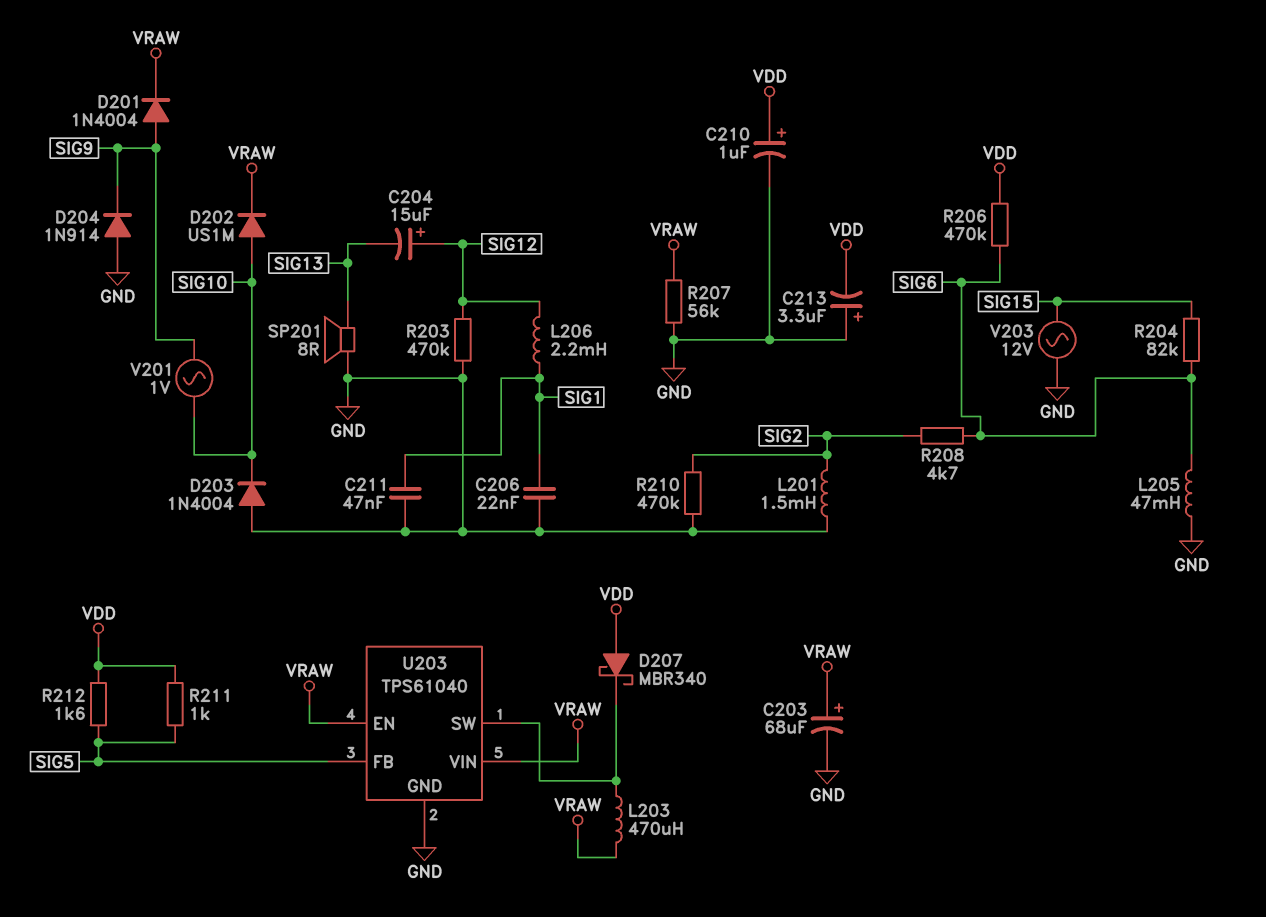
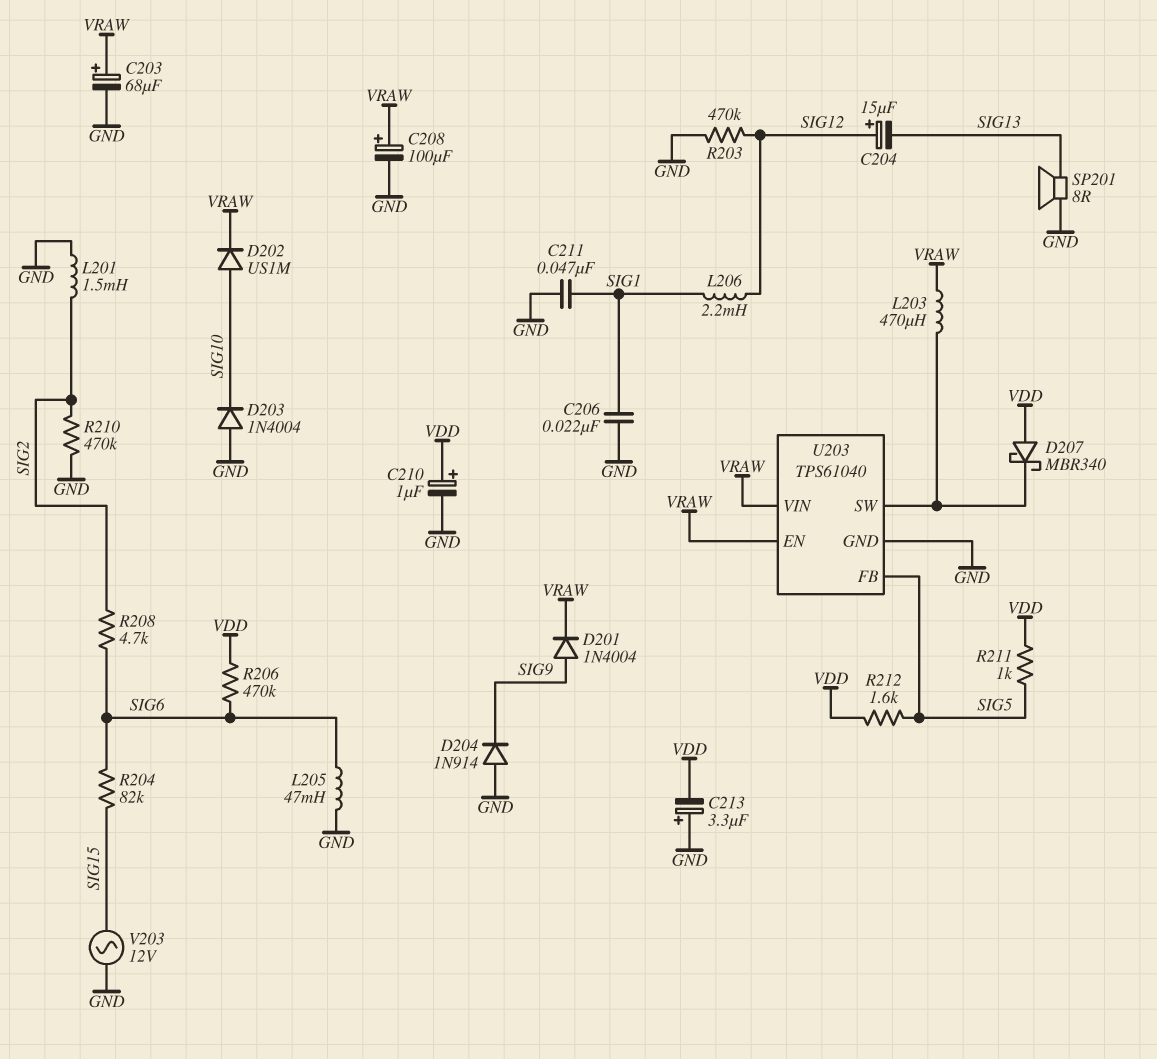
C208: none -> 100uF (plus VRAW, minus GND)
R207: 56k (GND, VRAW) -> none
V201: AC 1V (SIG9, SIG10) -> none

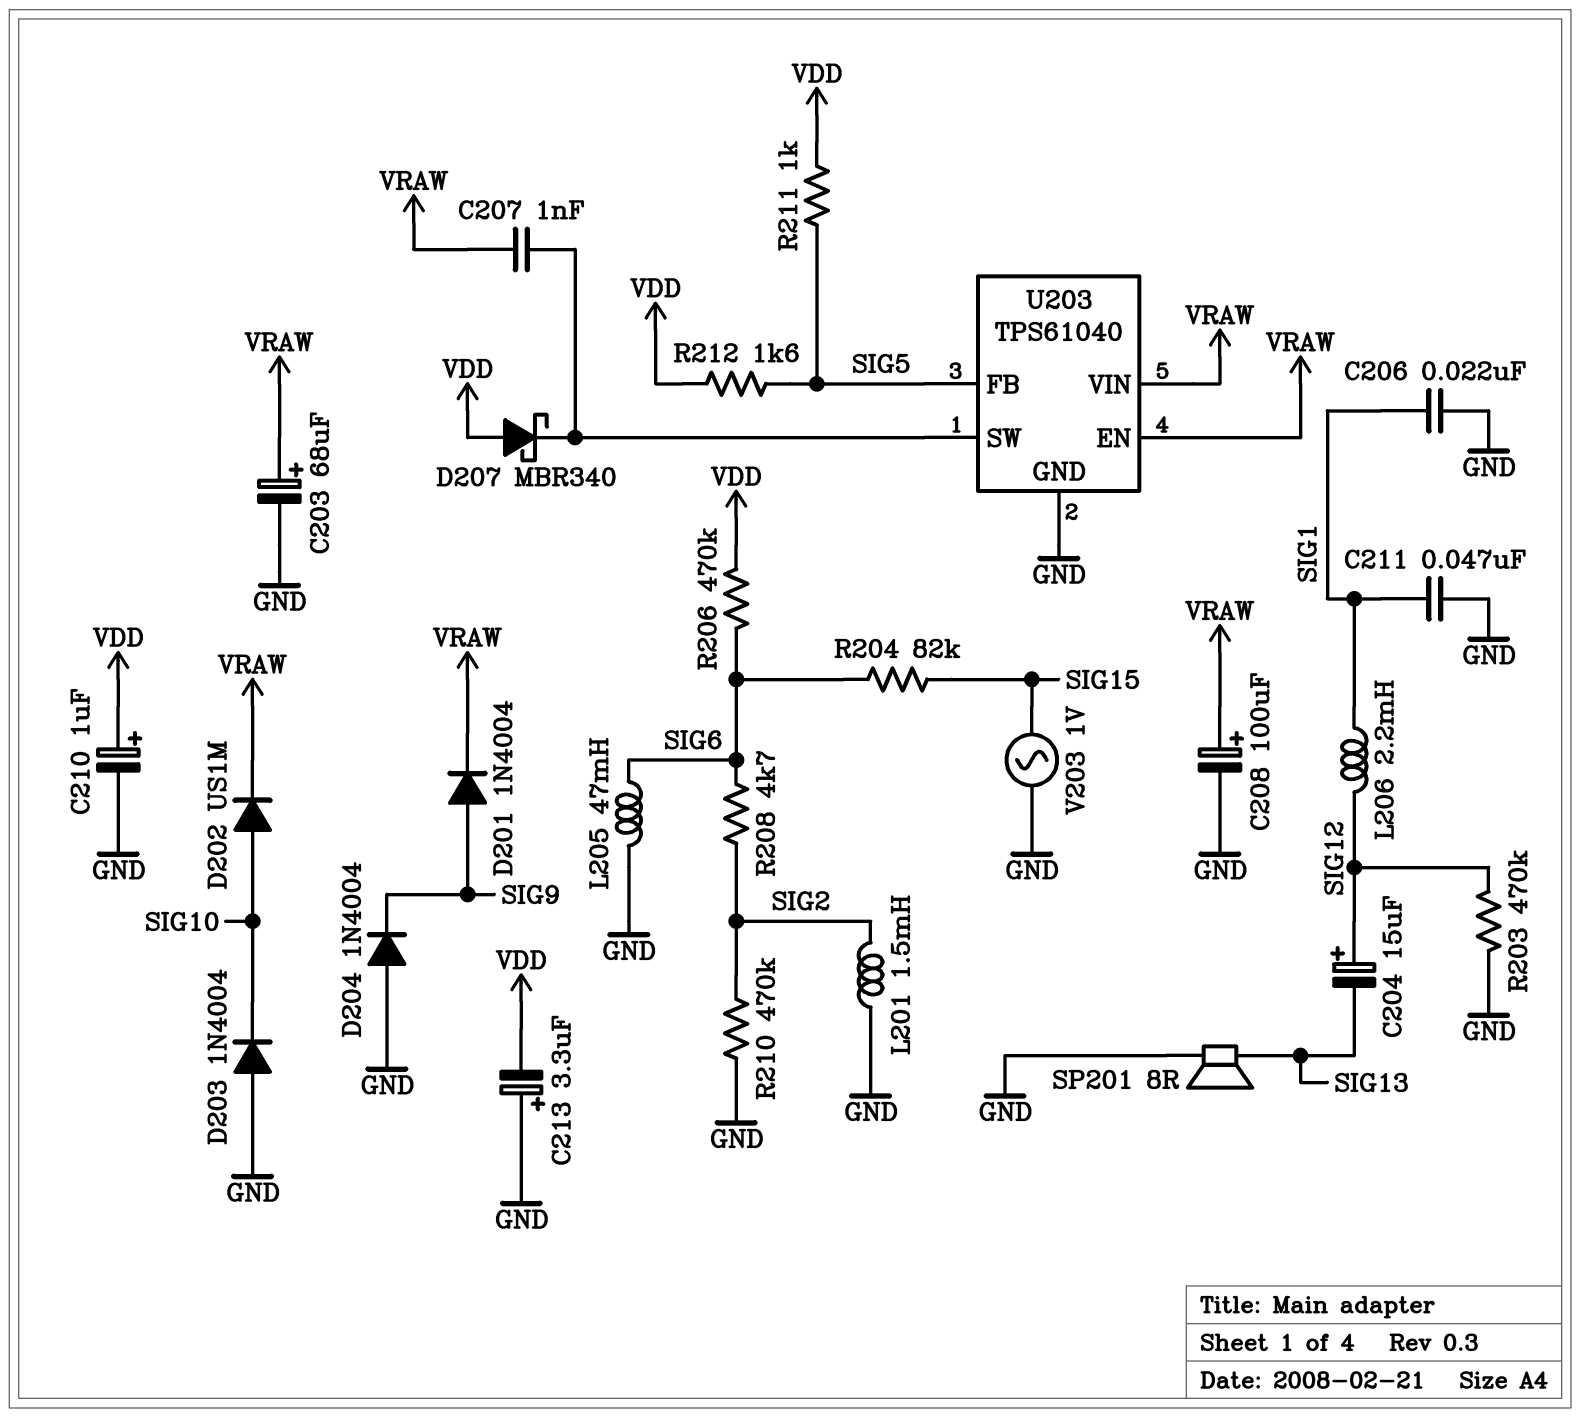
C207: none -> 1nF (U203/SW, VRAW)
D204: diode 1N914 (A GND, K SIG9) -> diode 1N4004 (A GND, K SIG9)
L203: 470uH (U203/SW, VRAW) -> none
V203: AC 12V (GND, SIG15) -> AC 1V (GND, SIG15)

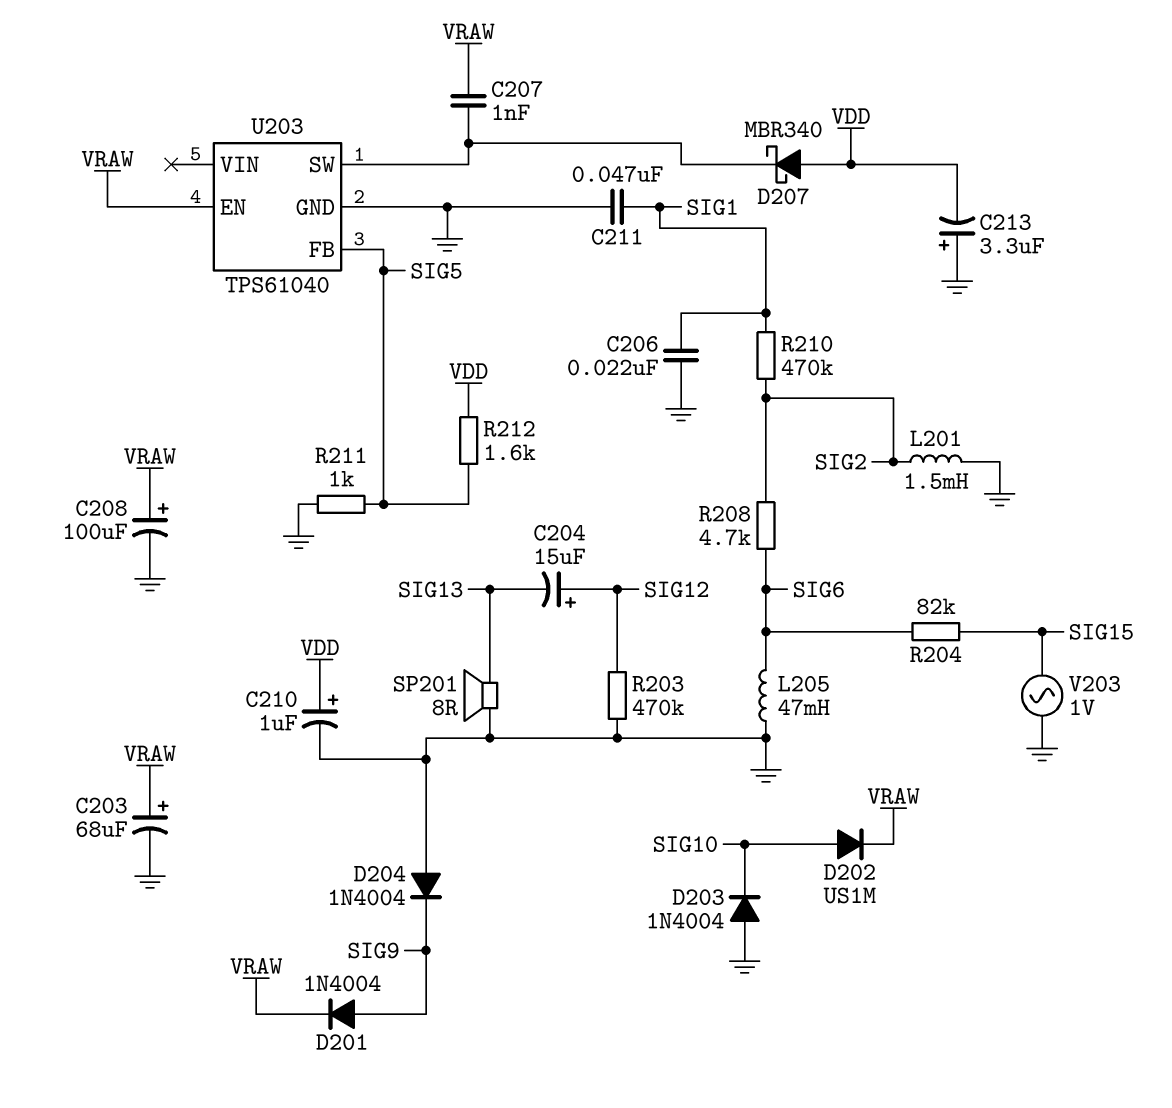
L206: 2.2mH (SIG1, SIG12) -> none
R206: 470k (SIG6, VDD) -> none
R210: 470k (GND, SIG2) -> 470k (SIG1, SIG2)
R211: 1k (SIG5, VDD) -> 1k (GND, SIG5)
U203 pin VIN: VRAW -> none

